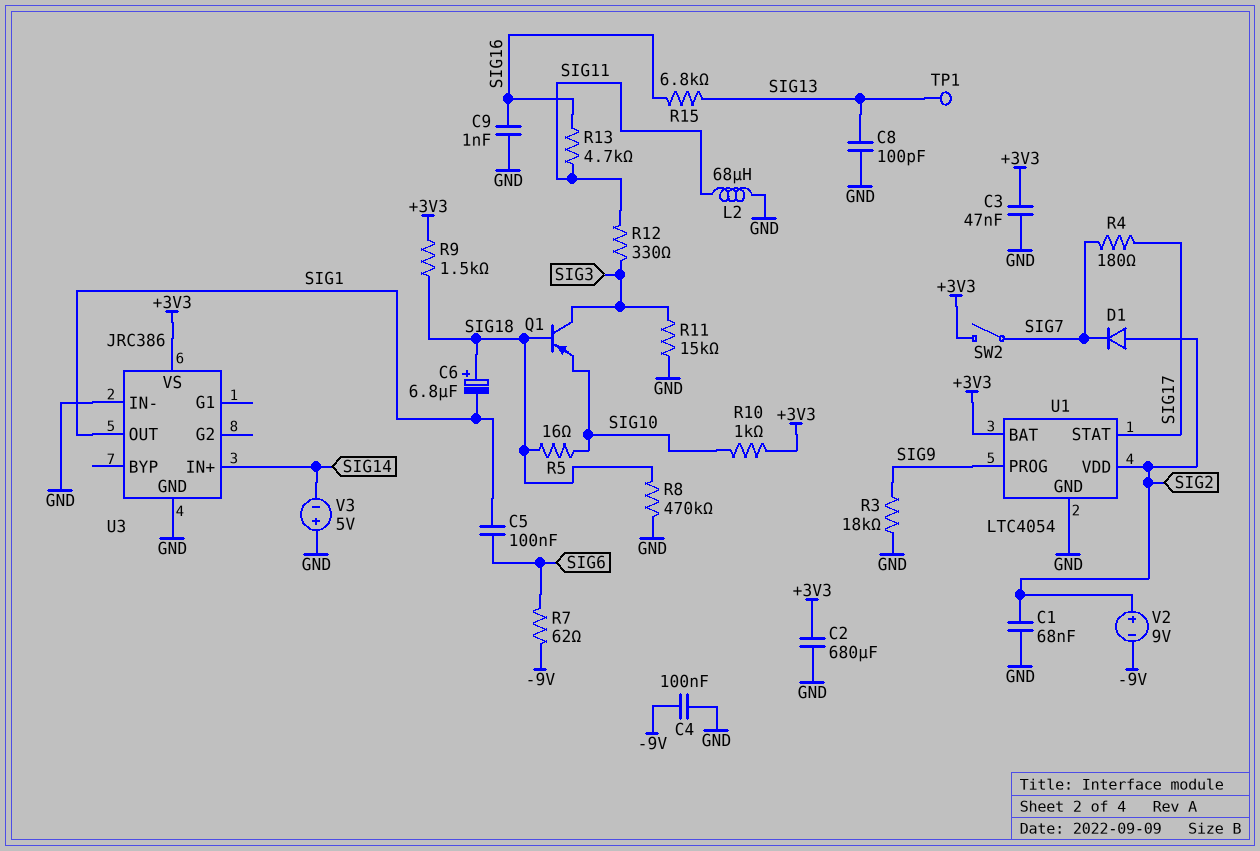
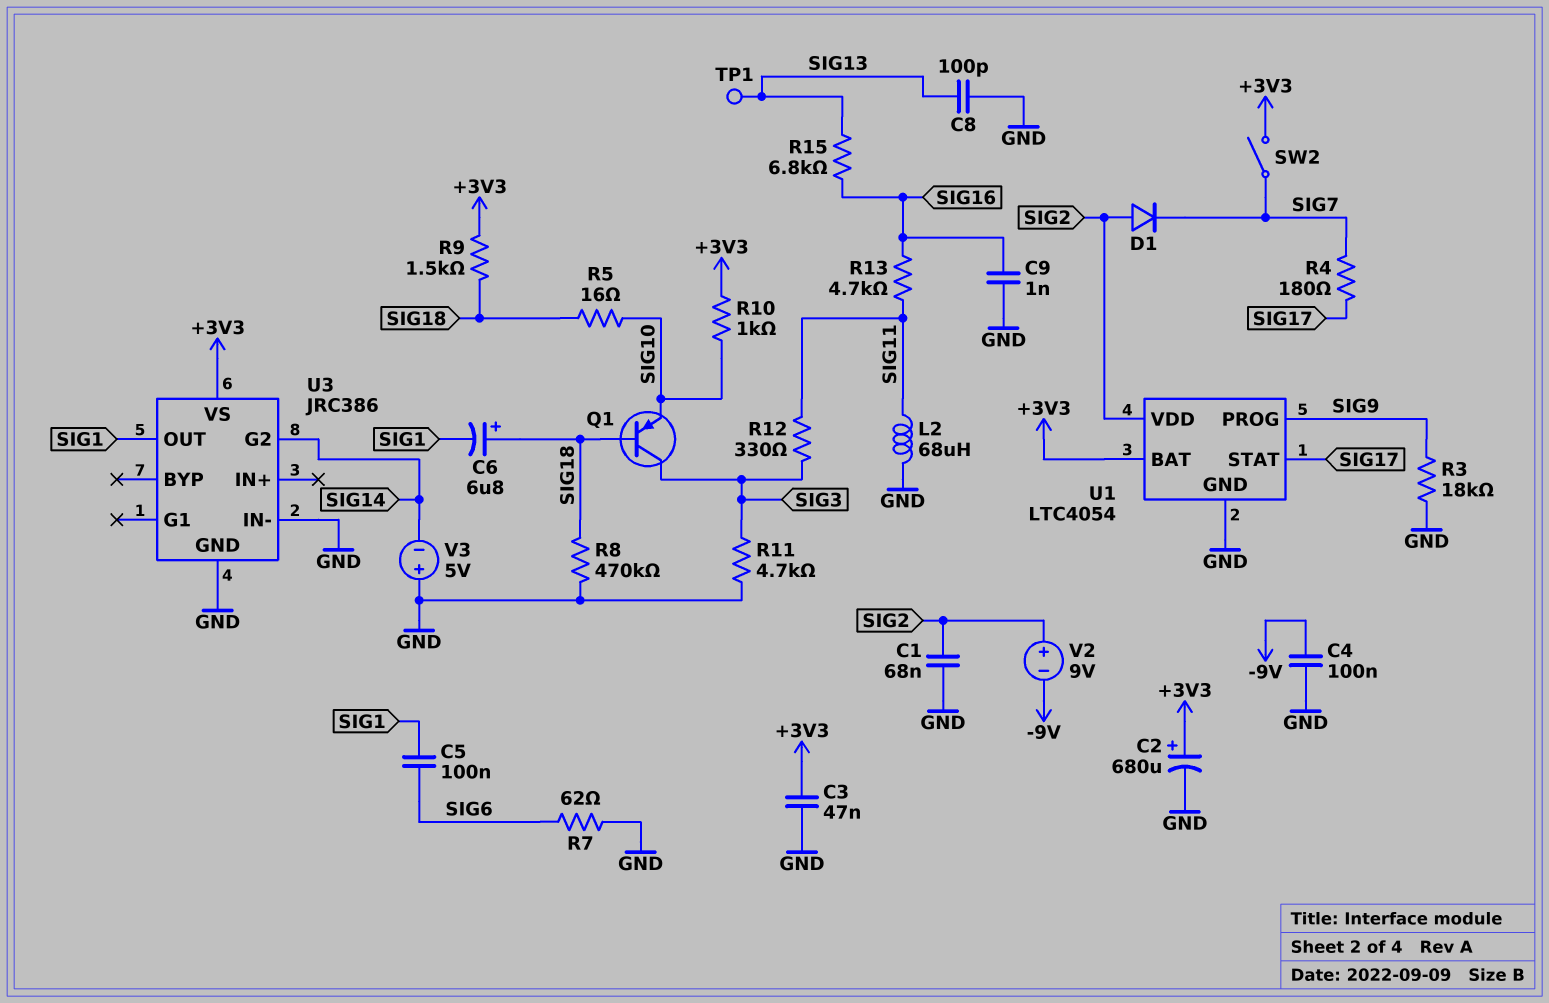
C2: 680uF (+3V3, GND) -> 680uF (plus +3V3, minus GND)
R7: 62 (-9V, SIG6) -> 62 (GND, SIG6)
R11: 15k (GND, SIG3) -> 4.7k (GND, SIG3)
U3 pin G2: none -> SIG14
U3 pin IN+: SIG14 -> none

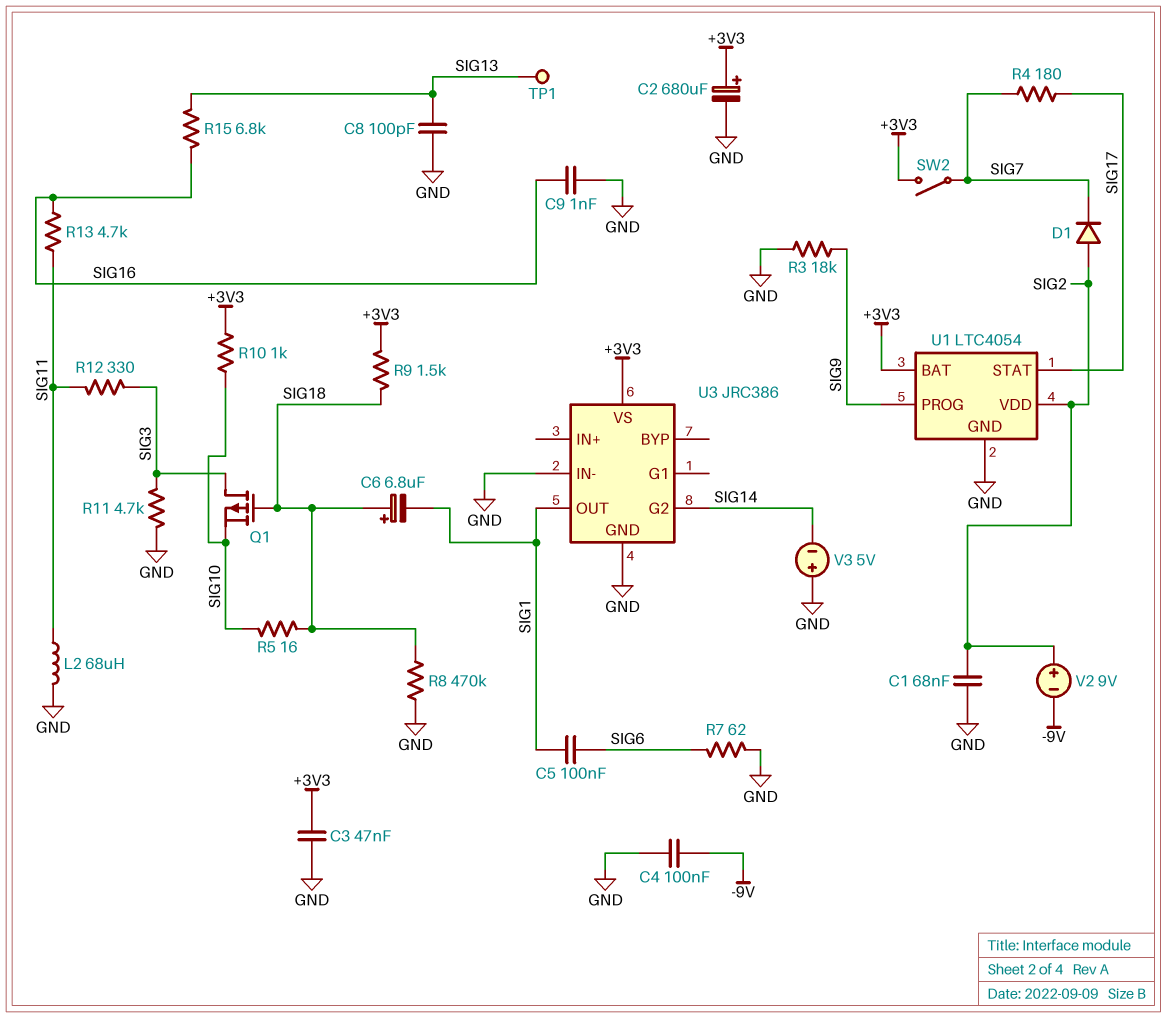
Q1: PNP (B SIG18, C SIG3, E SIG10) -> PMOS (G SIG18, D SIG3, S SIG10)

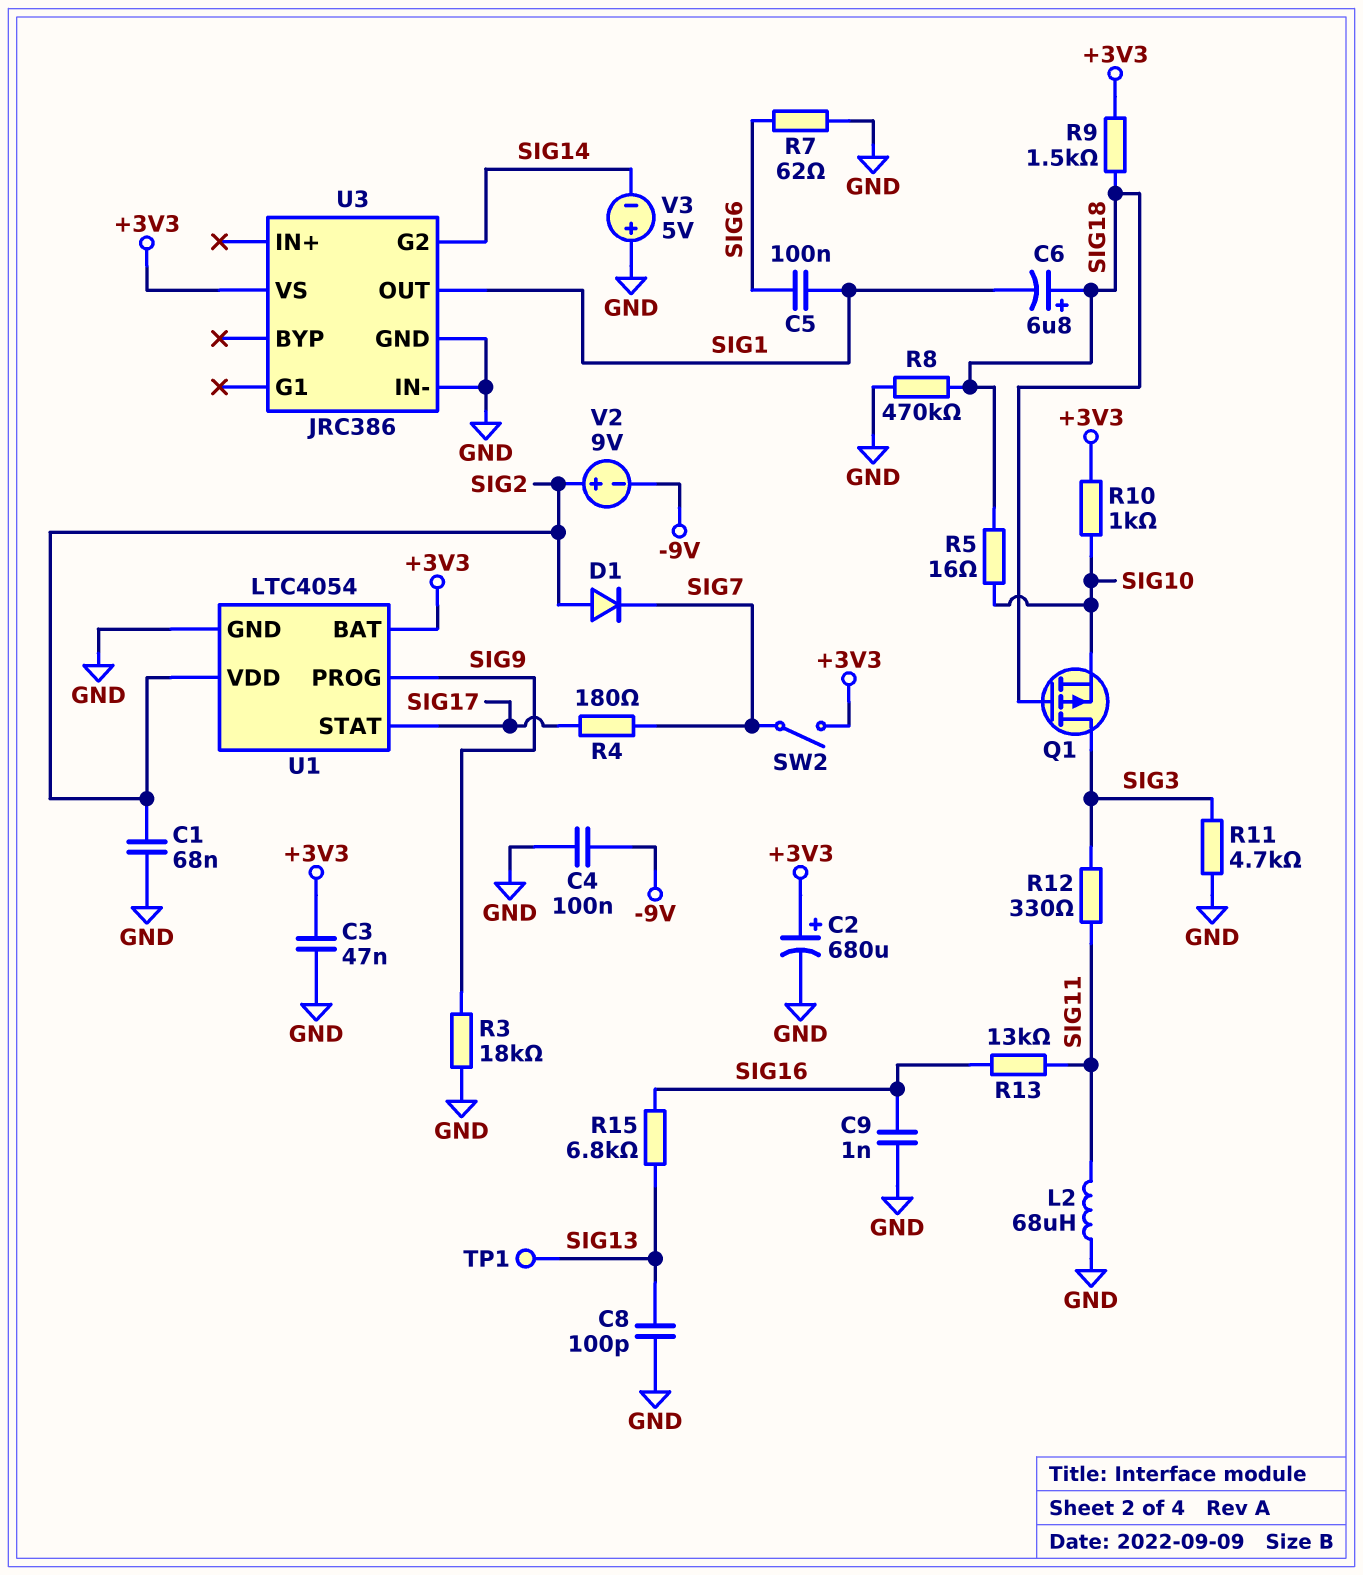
R13: 4.7k (SIG11, SIG16) -> 13k (SIG11, SIG16)

